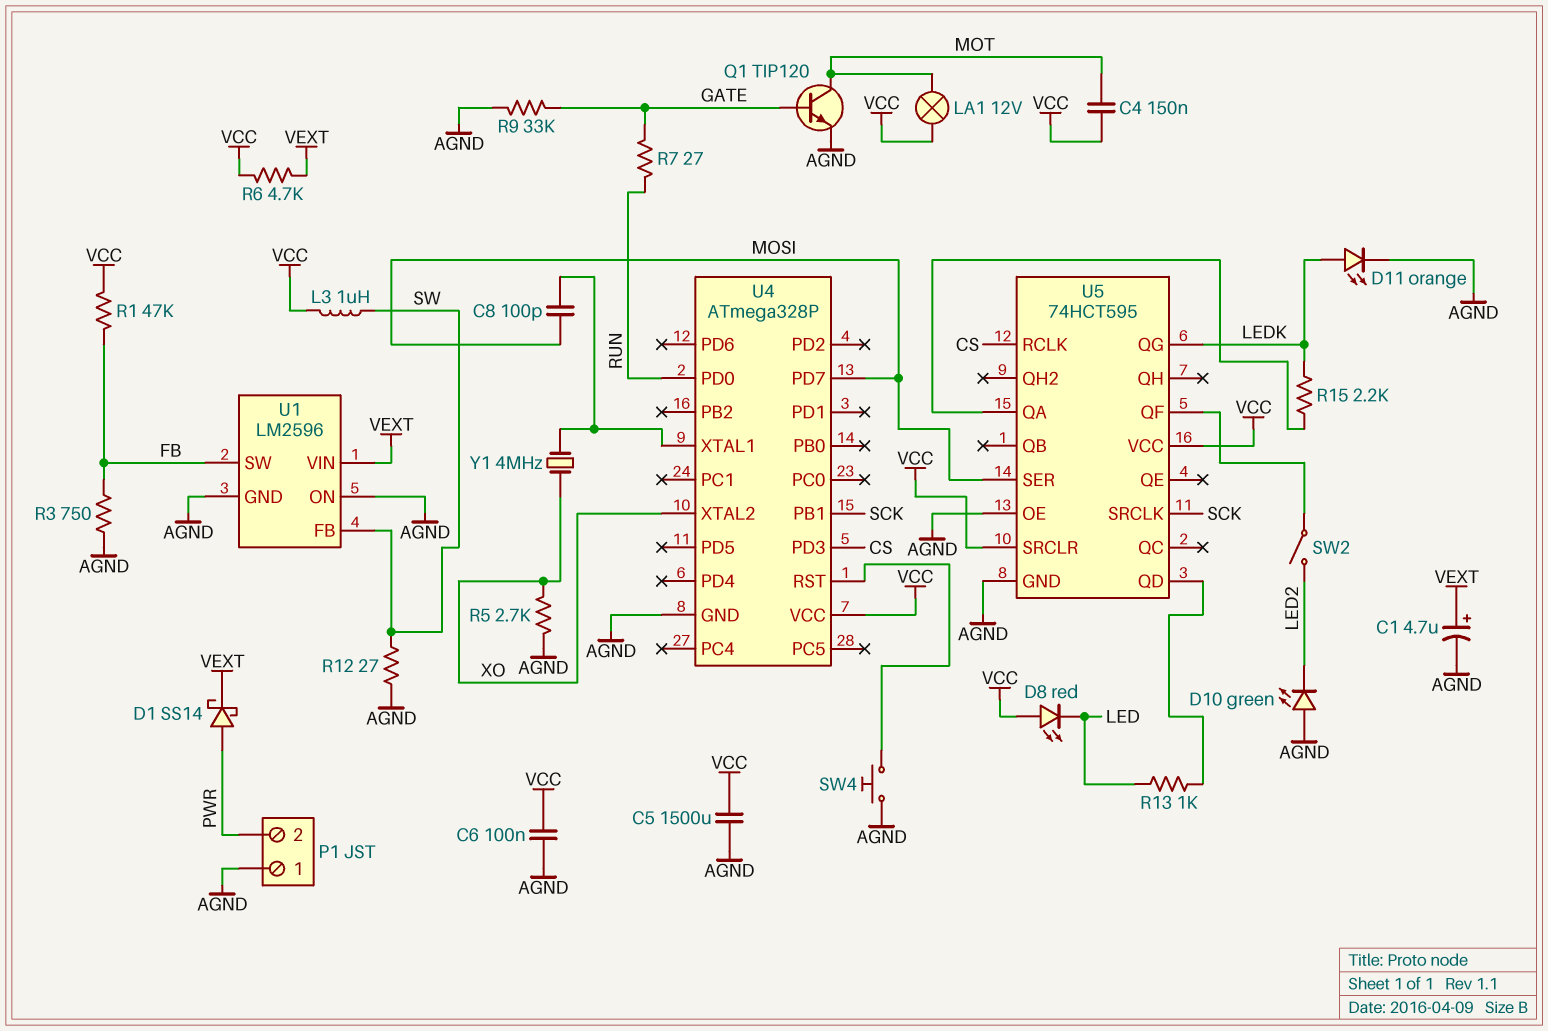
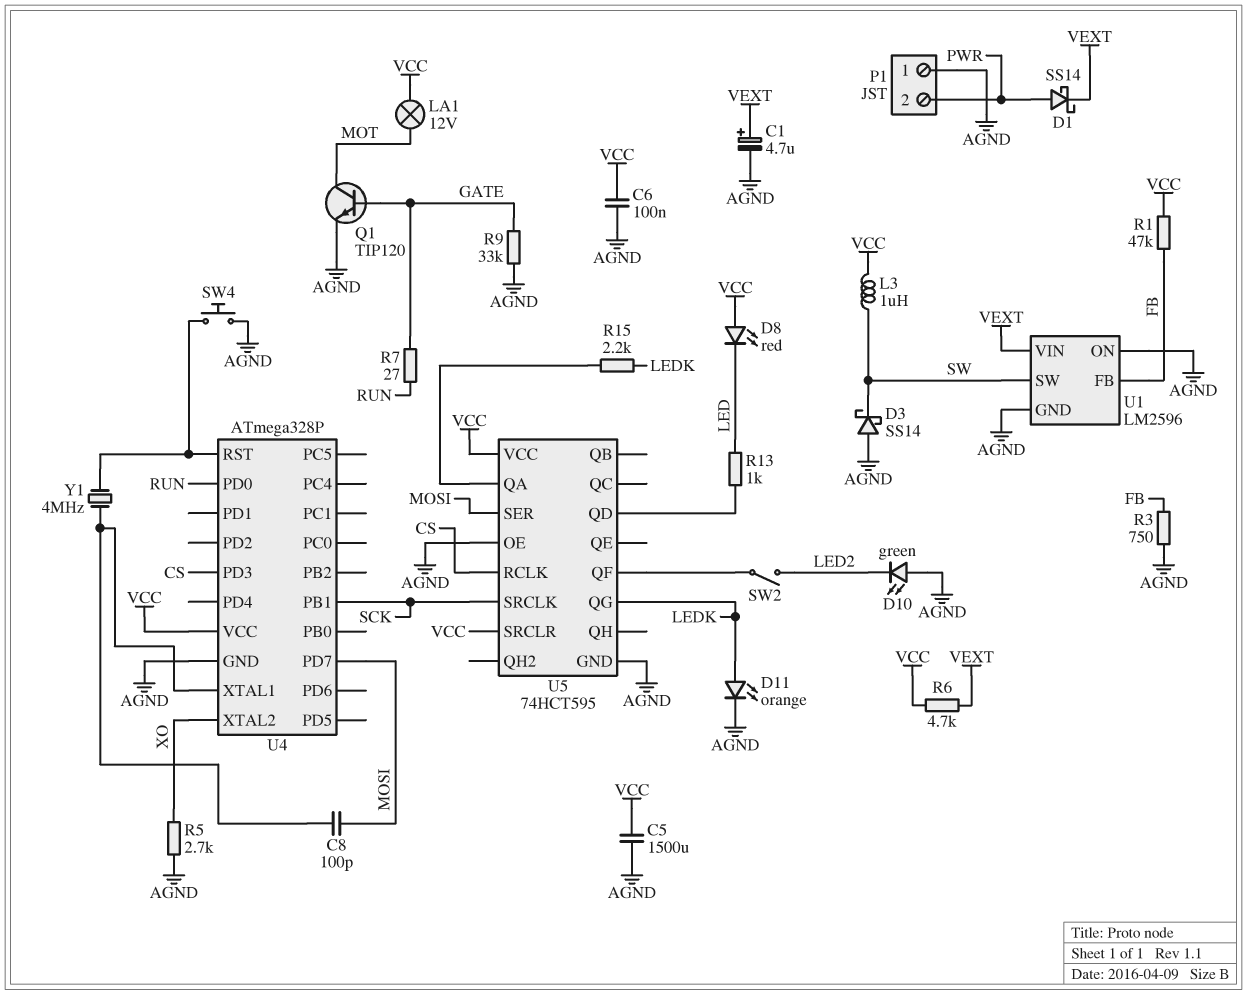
C4: 150nF (MOT, VCC) -> none
D3: none -> schottky SS14 (A AGND, K SW)
R12: 27 (AGND, SW) -> none
U1 pin FB: SW -> FB
U1 pin SW: FB -> SW
Y1: 4MHz (U4/XTAL1, XO) -> 4MHz (U4/RST, U4/XTAL1)

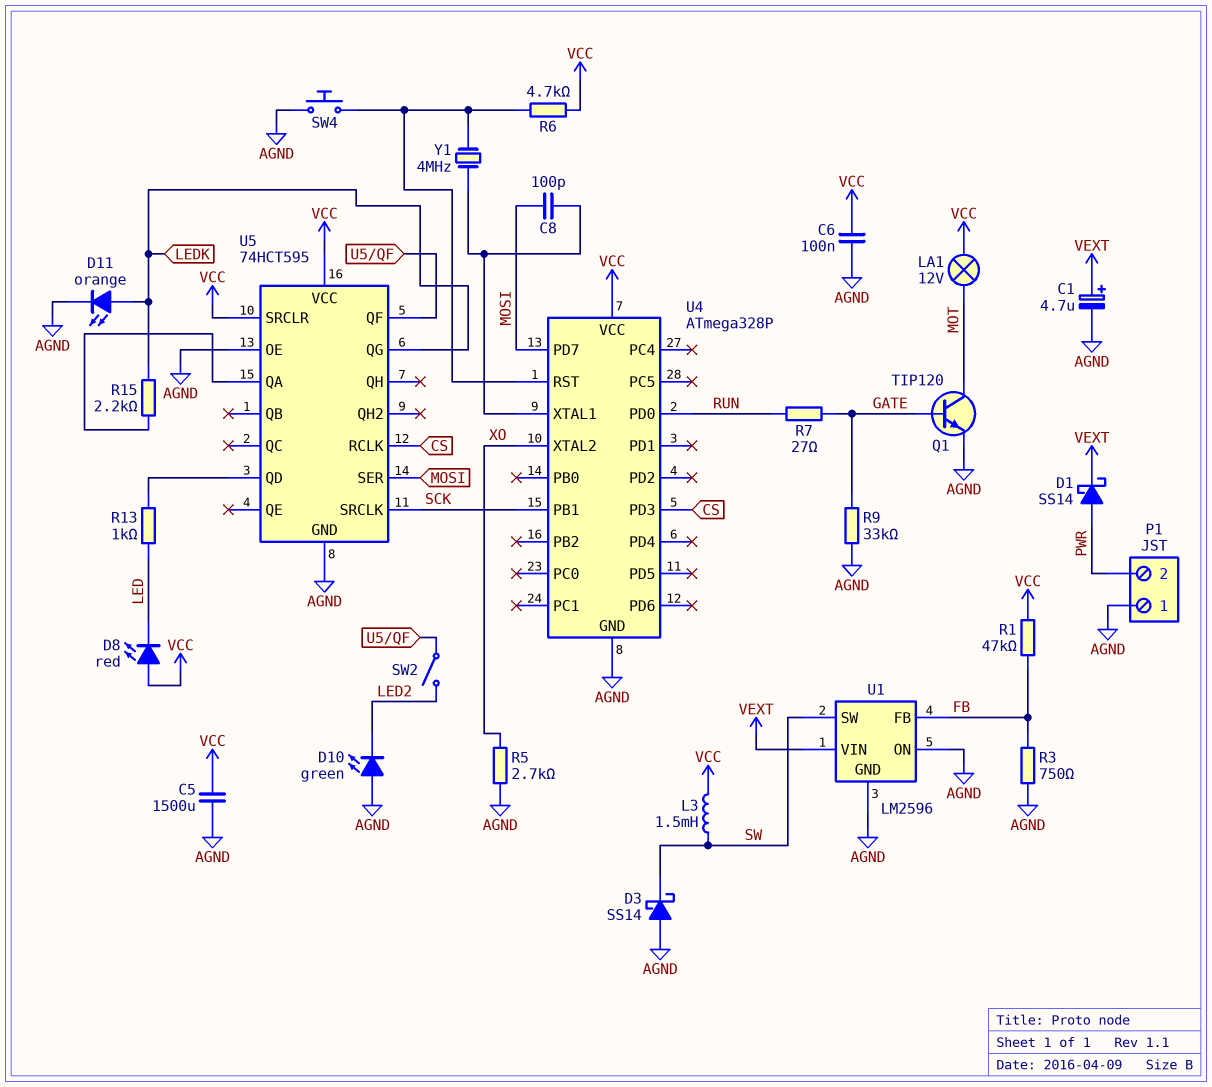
L3: 1uH (SW, VCC) -> 1.5mH (SW, VCC)
R6: 4.7k (VCC, VEXT) -> 4.7k (U4/RST, VCC)

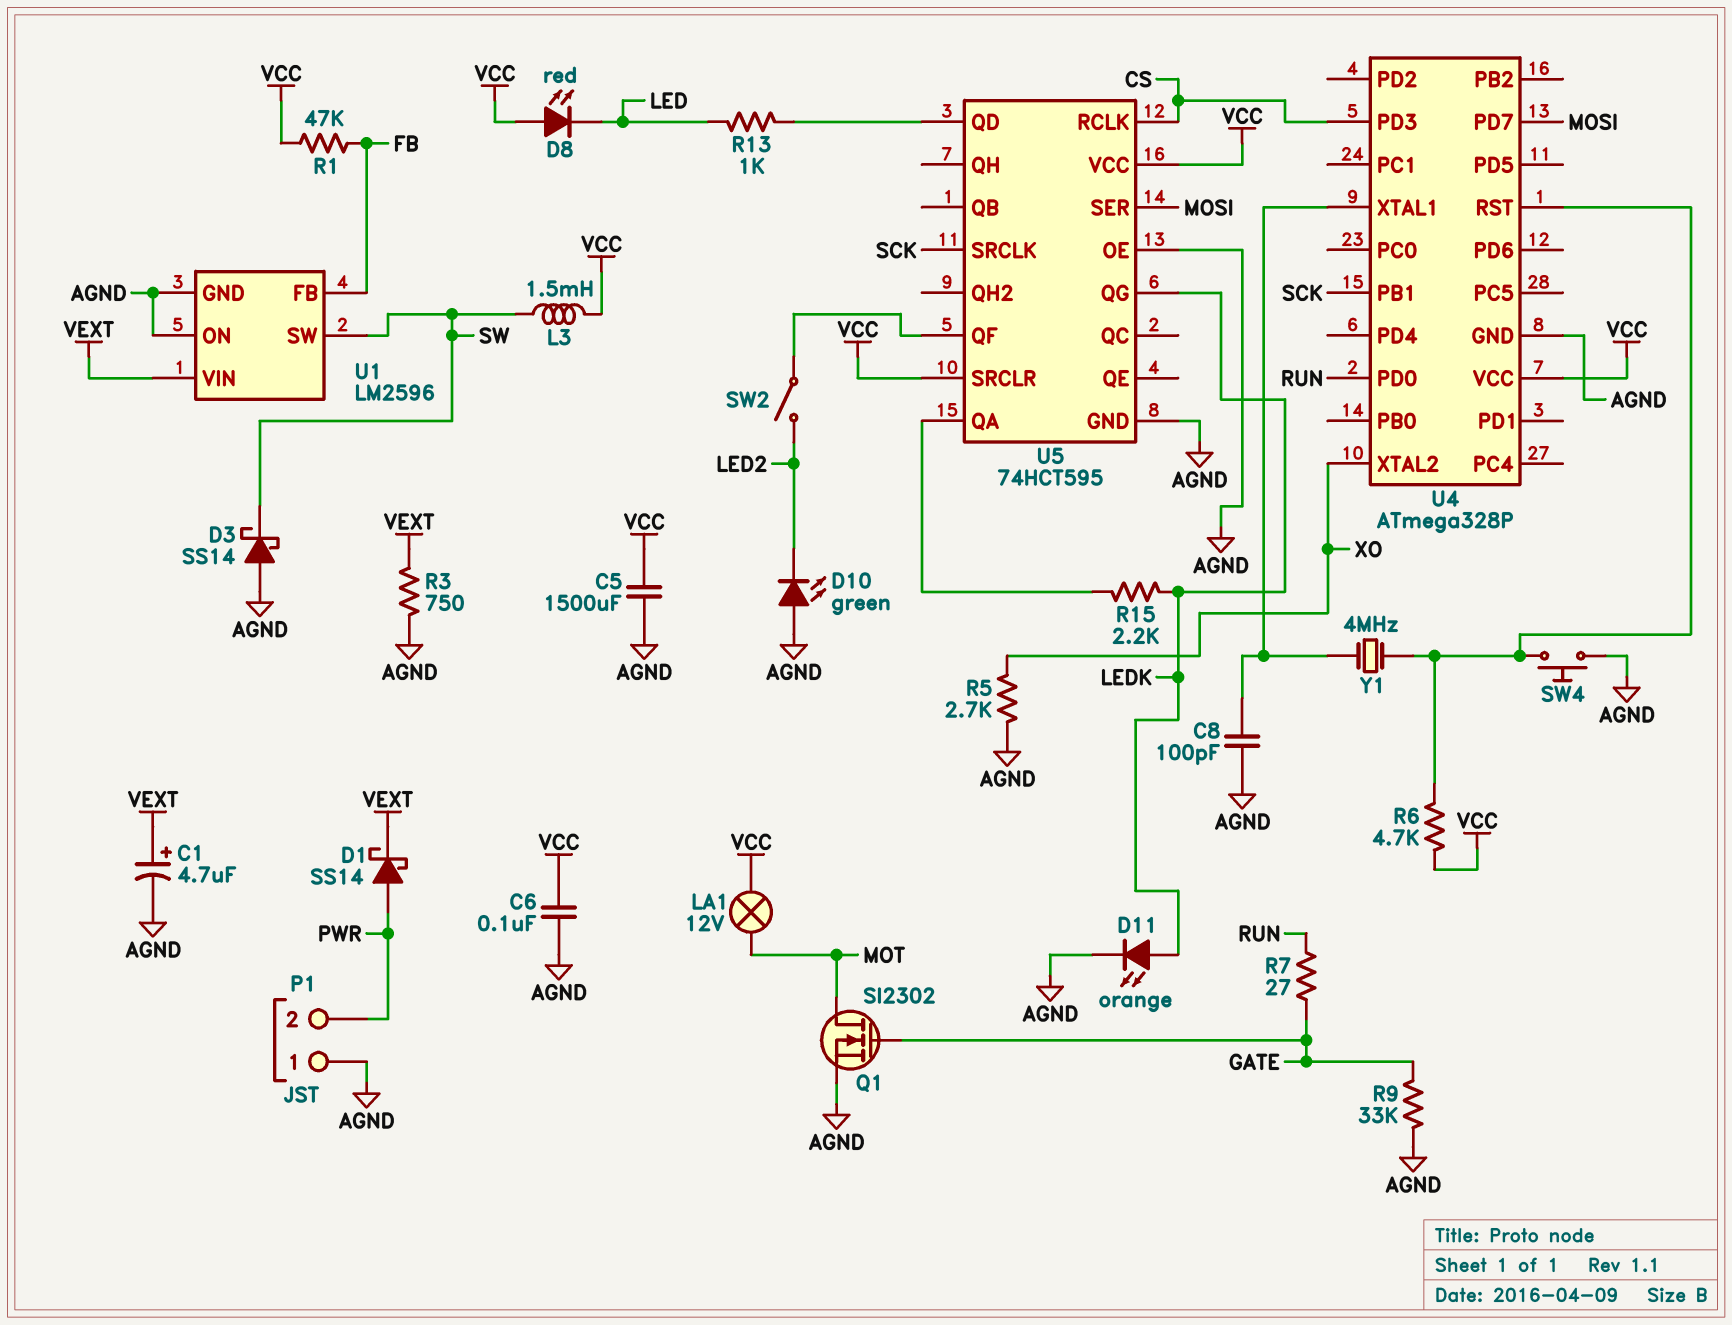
C8: 100pF (MOSI, U4/XTAL1) -> 100pF (AGND, U4/XTAL1)
Q1: NPN TIP120 (B GATE, C MOT, E AGND) -> NMOS SI2302 (G GATE, D MOT, S AGND)
R3: 750 (AGND, FB) -> 750 (AGND, VEXT)

